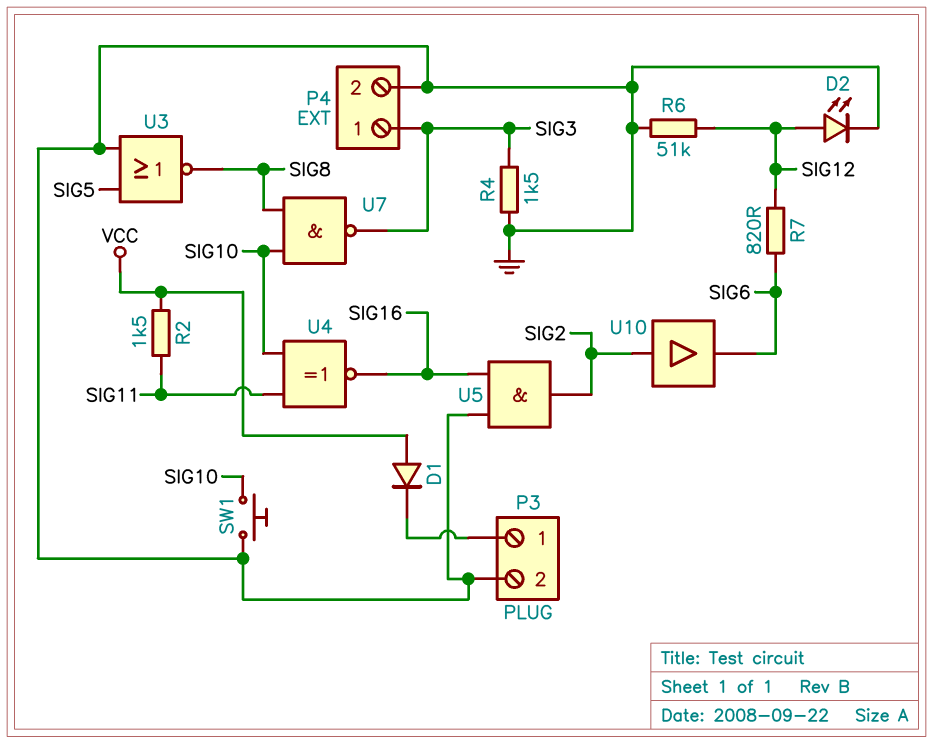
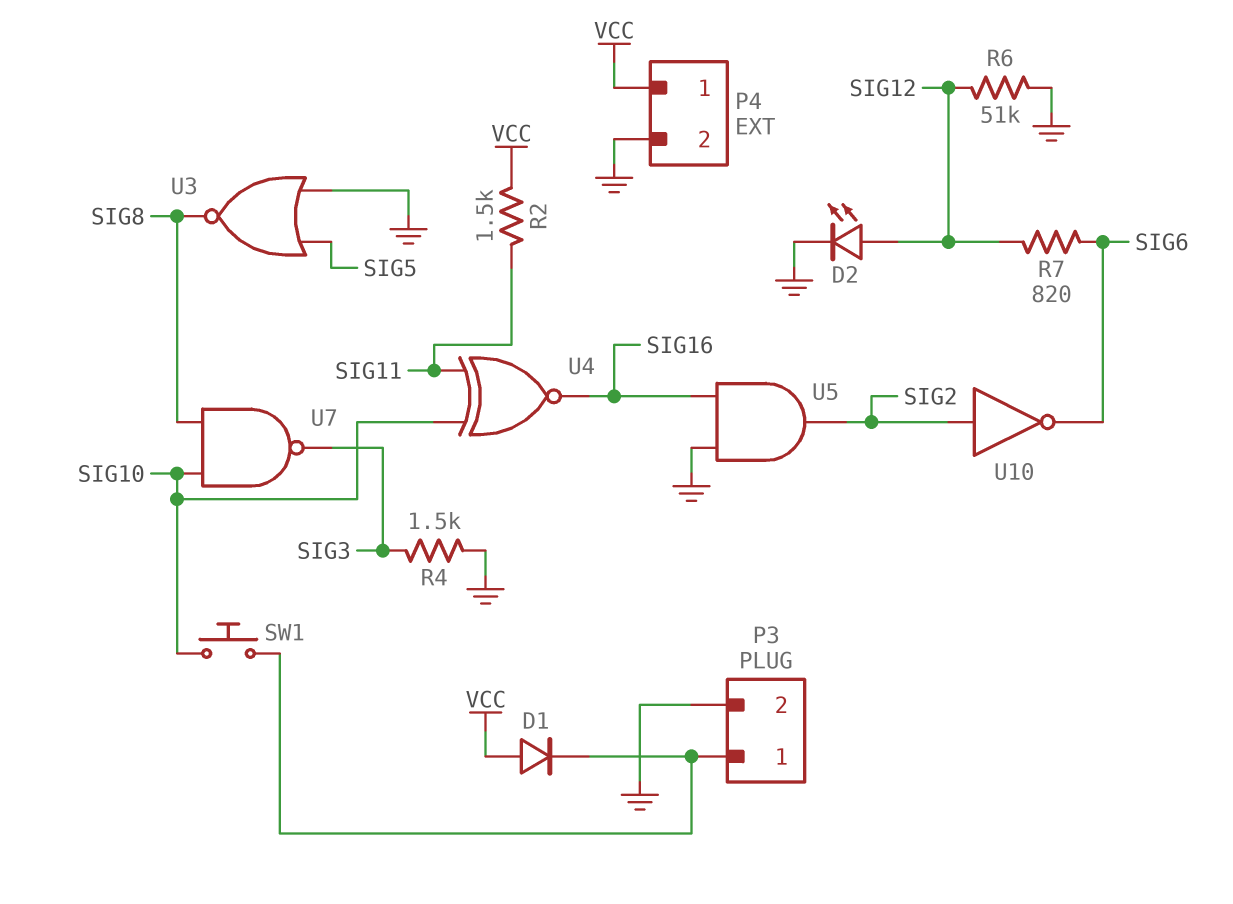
P4 pin 1: SIG3 -> VCC
SW1: button (GND, SIG10) -> button (P3/1, SIG10)
U10: buffer (in SIG2, out SIG6) -> NOT (in SIG2, out SIG6)

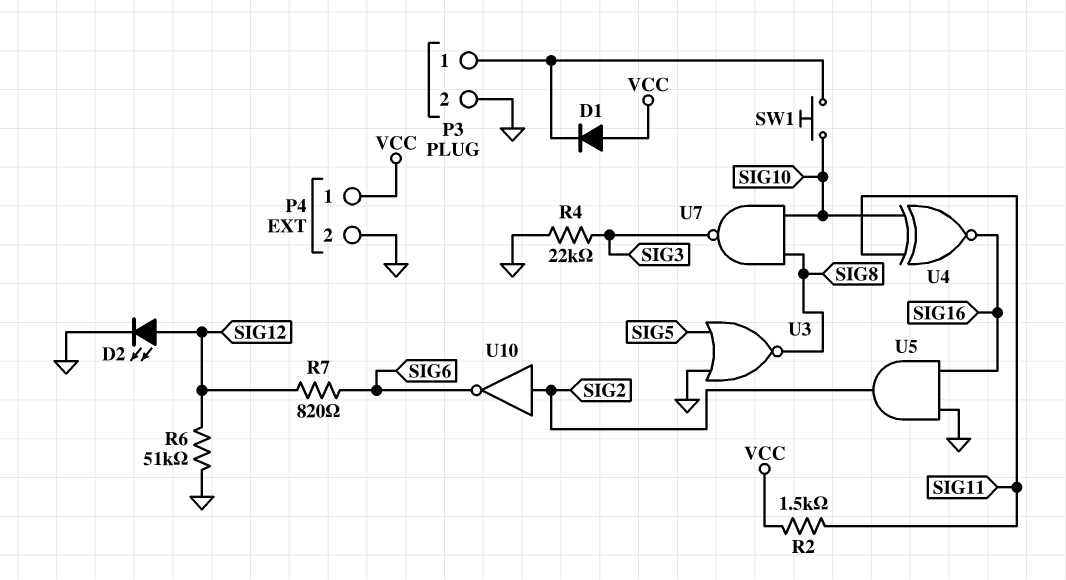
R4: 1.5k (GND, SIG3) -> 22k (GND, SIG3)

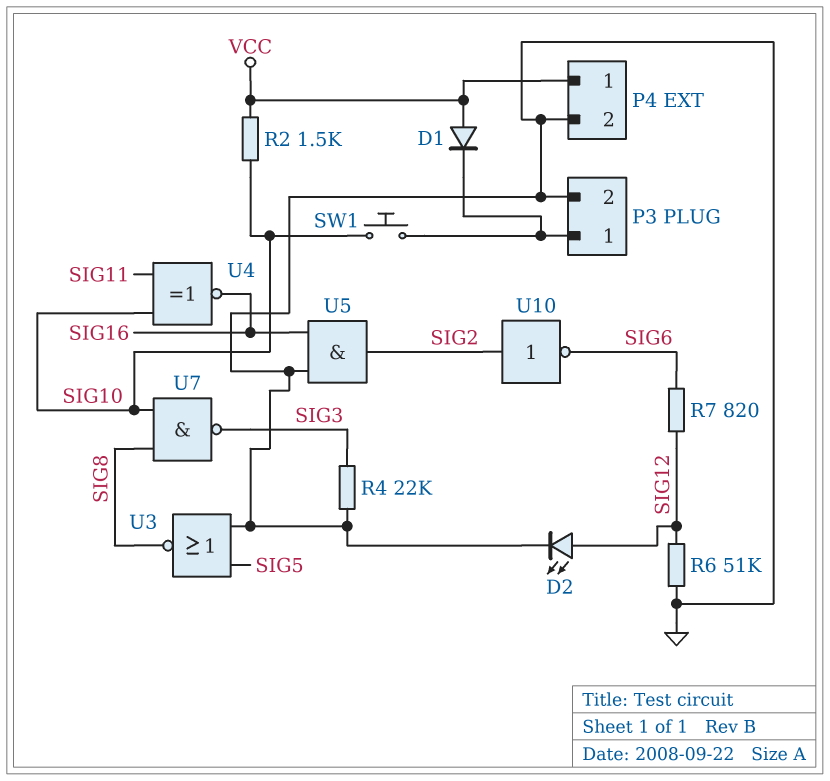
R2: 1.5k (SIG11, VCC) -> 1.5k (SIG10, VCC)

